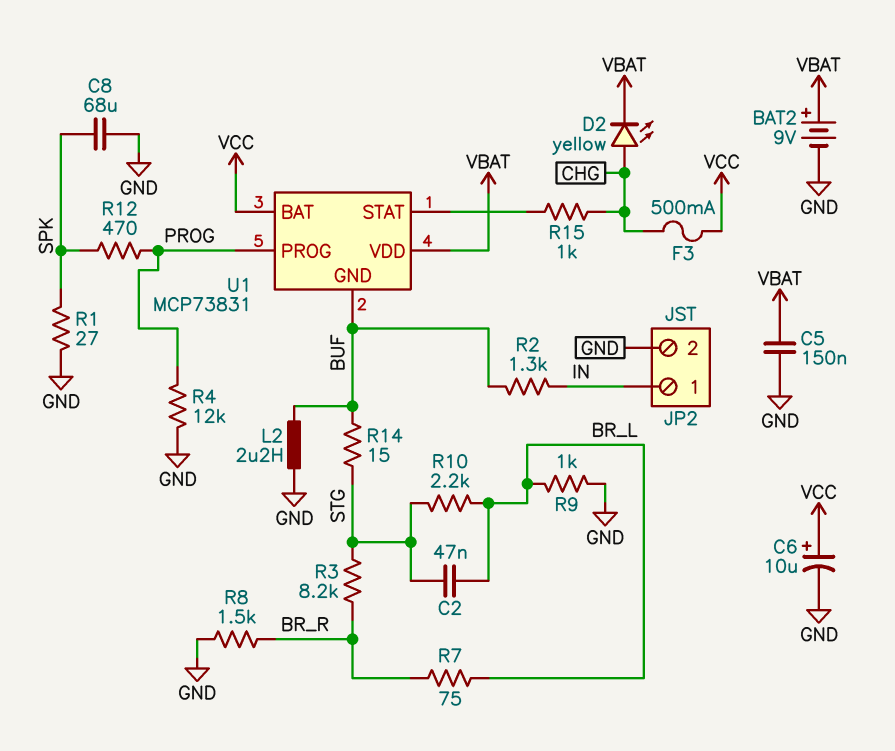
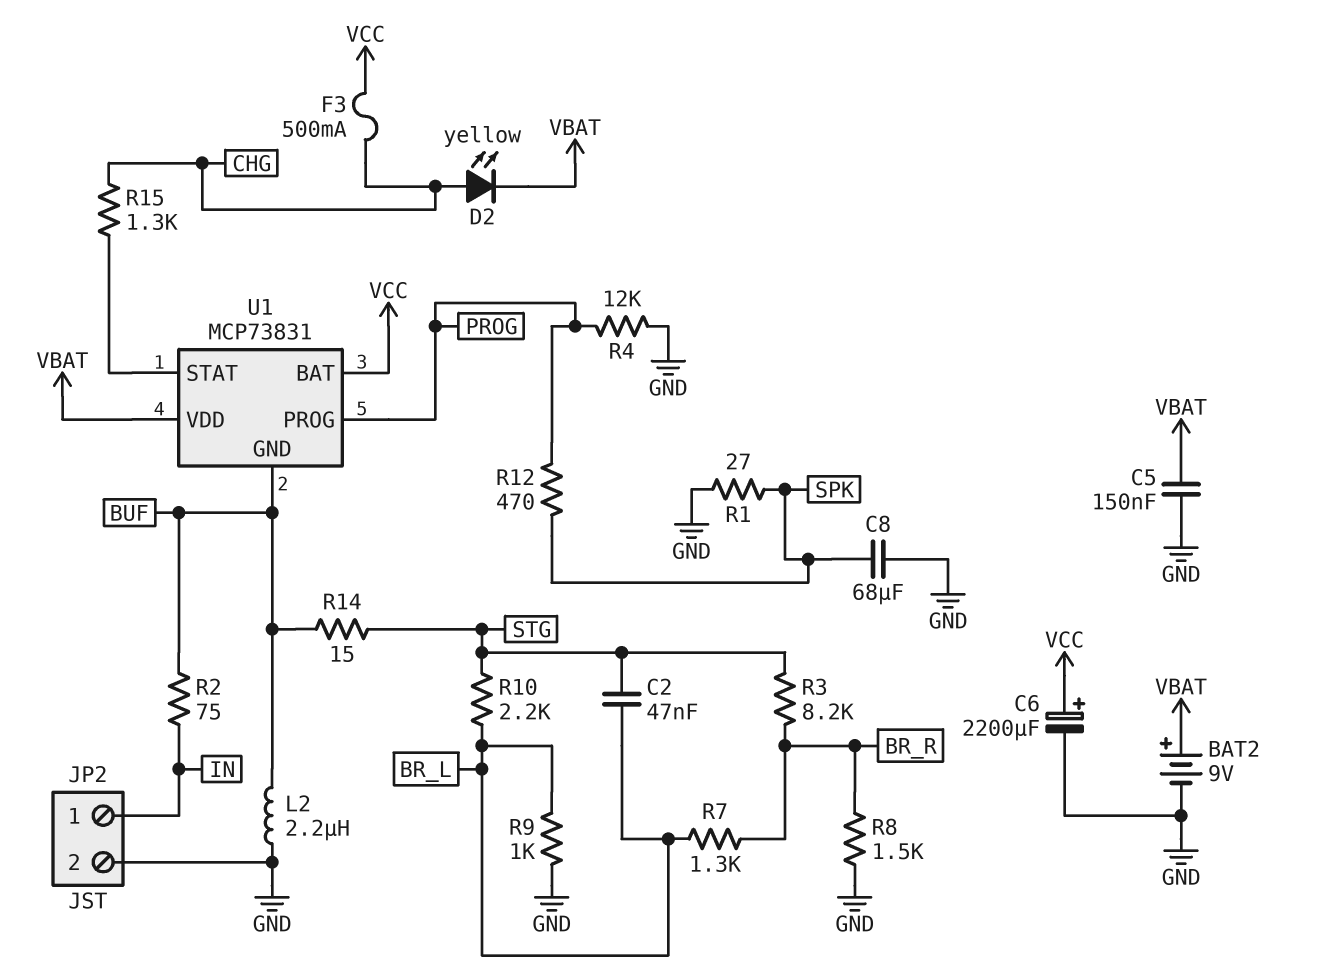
C6: 10uF (plus VCC, minus GND) -> 2200uF (plus VCC, minus GND)
R2: 1.3k (BUF, IN) -> 75 (BUF, IN)
R7: 75 (BR_L, BR_R) -> 1.3k (BR_L, BR_R)
R15: 1k (CHG, U1/STAT) -> 1.3k (CHG, U1/STAT)

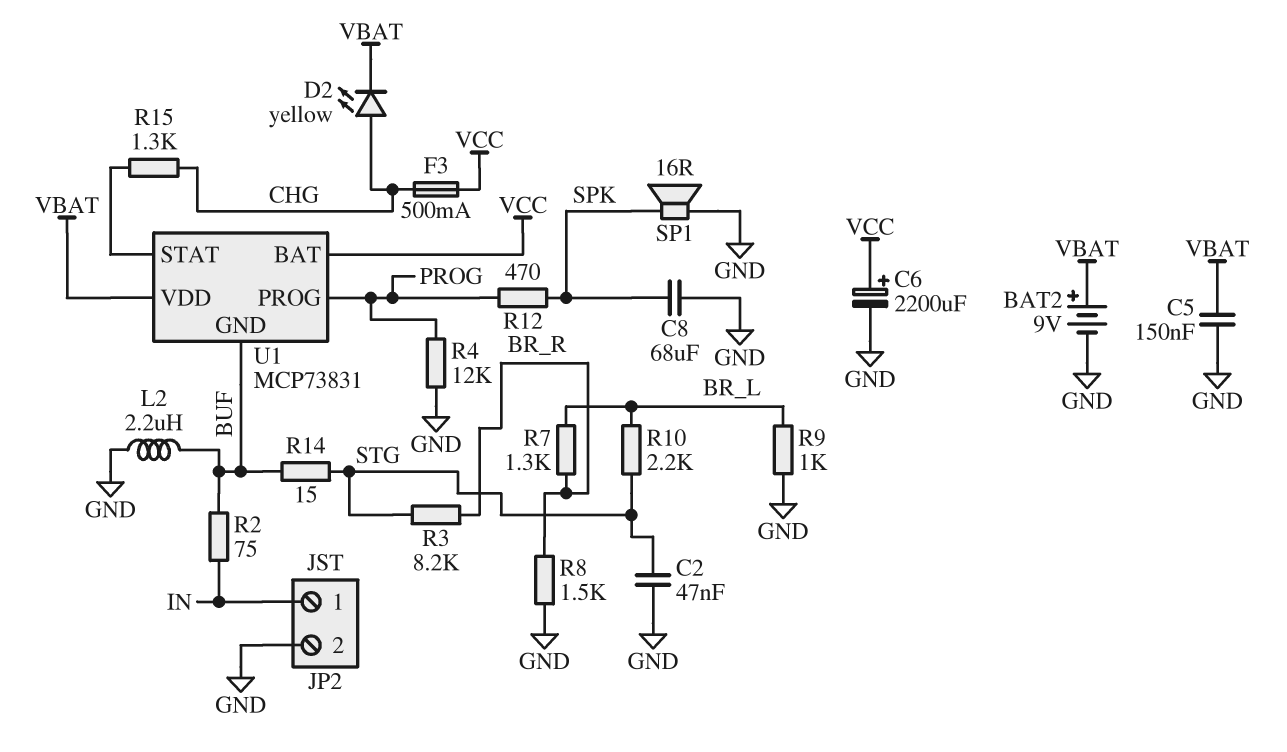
C2: 47nF (BR_L, STG) -> 47nF (GND, STG)
R1: 27 (GND, SPK) -> none
SP1: none -> speaker 16R (GND, SPK)

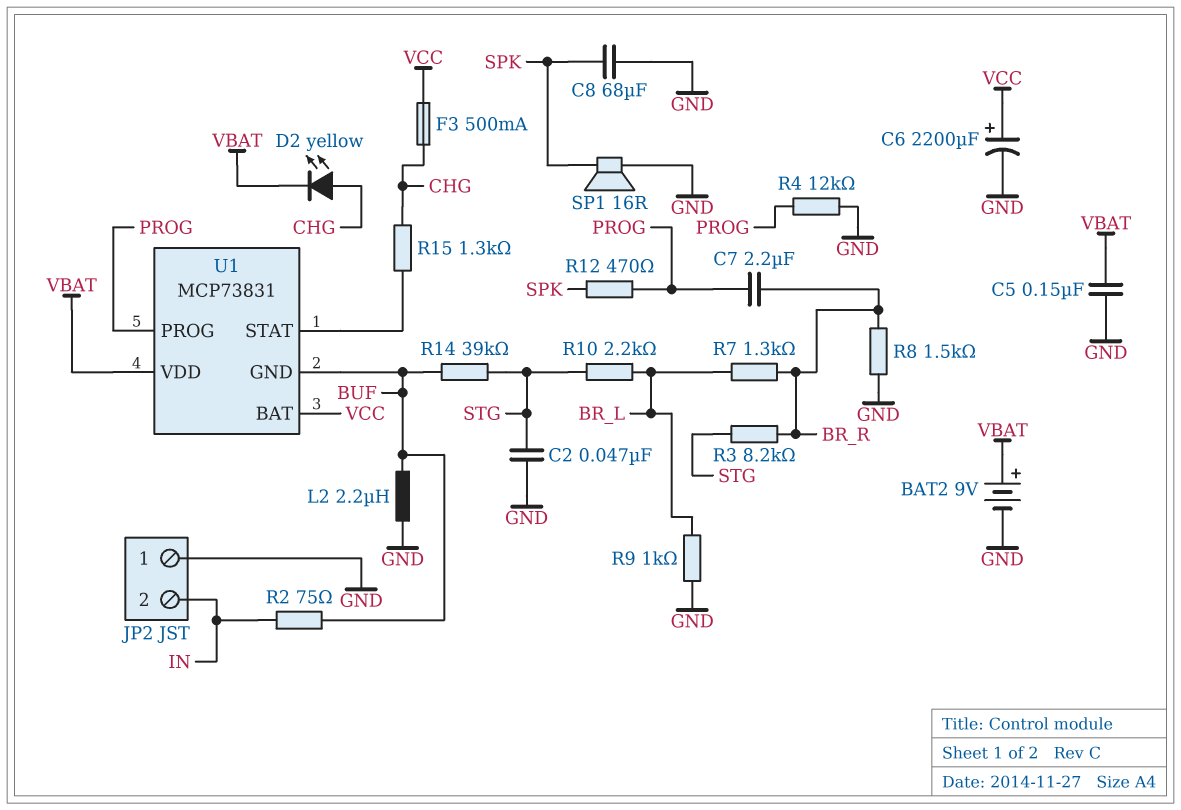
C7: none -> 2.2uF (BR_R, PROG)
JP2 pin 1: IN -> GND
JP2 pin 2: GND -> IN
R14: 15 (BUF, STG) -> 39k (BUF, STG)

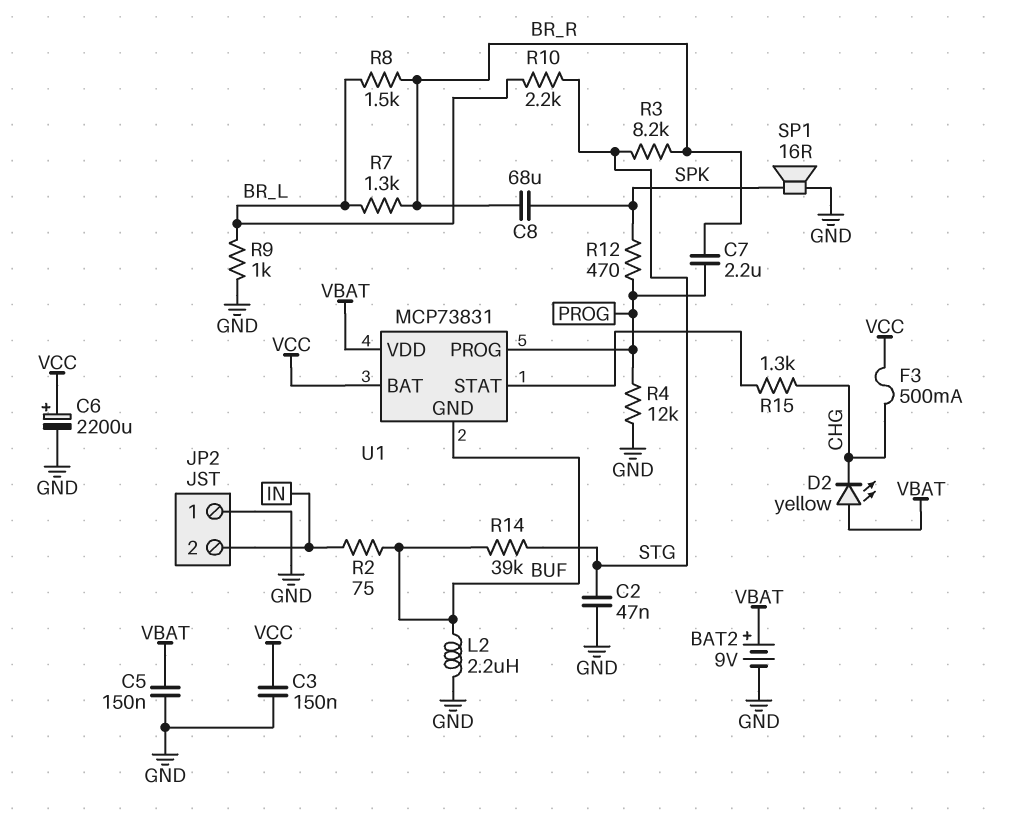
C3: none -> 150nF (GND, VCC)
C8: 68uF (GND, SPK) -> 68uF (BR_R, SPK)
D2: LED yellow (A CHG, K VBAT) -> LED yellow (A VBAT, K CHG)
R8: 1.5k (BR_R, GND) -> 1.5k (BR_L, BR_R)

